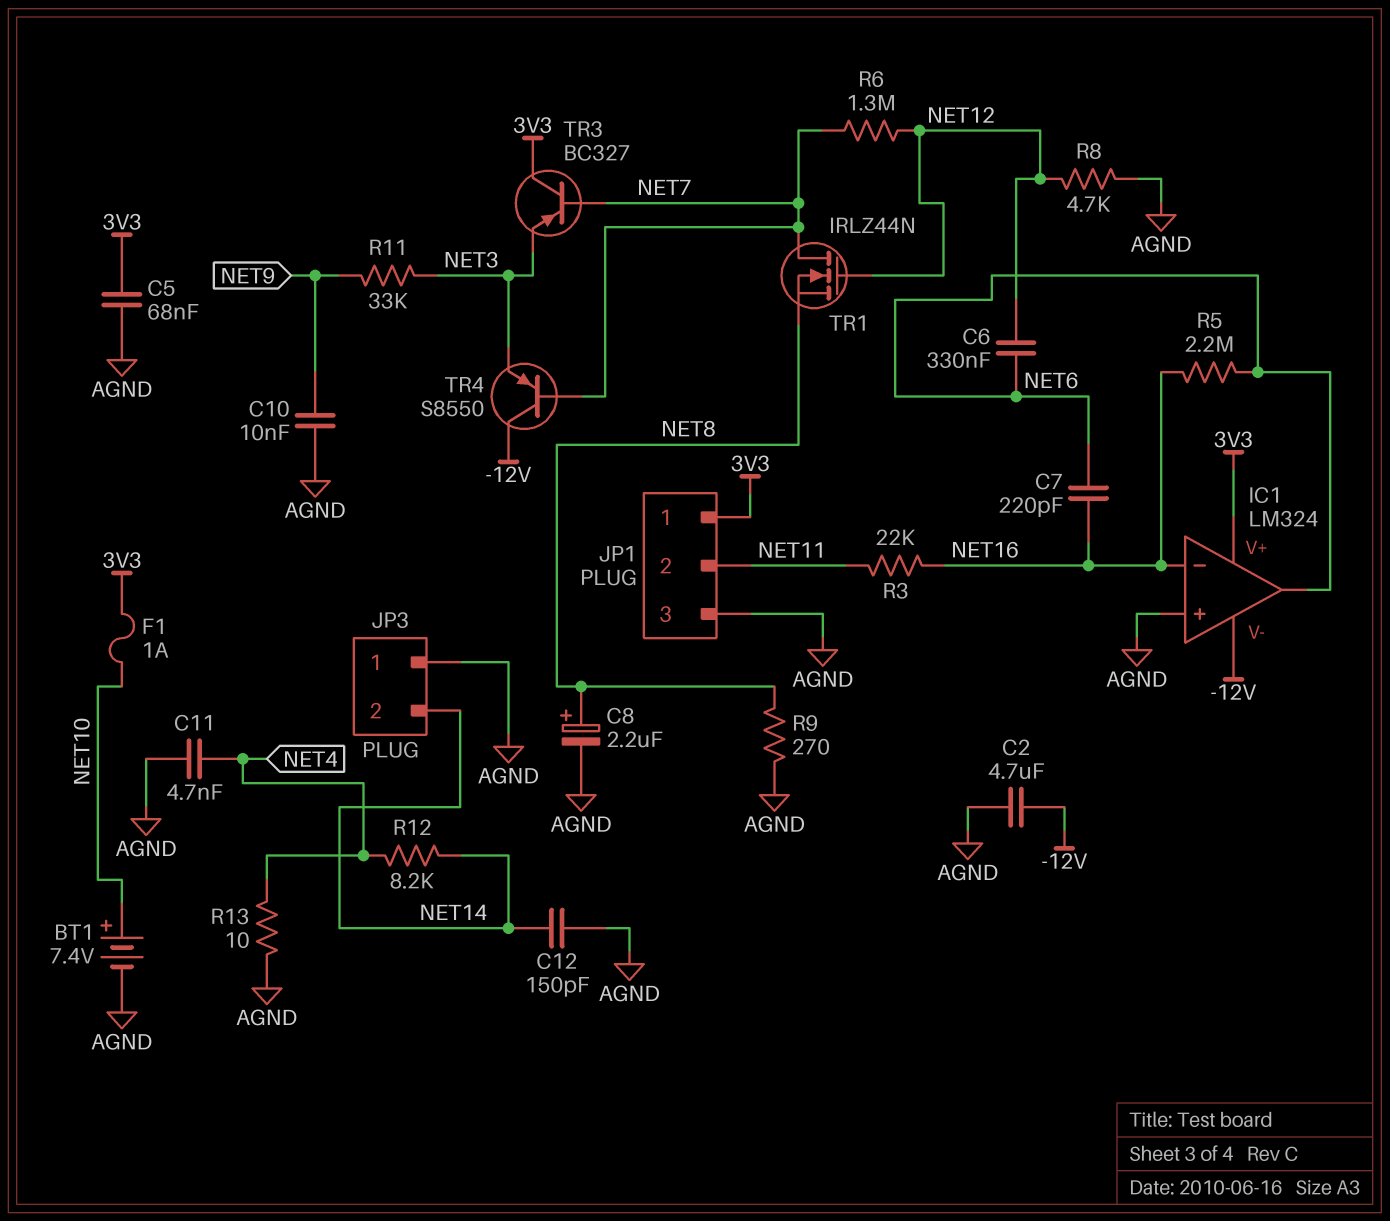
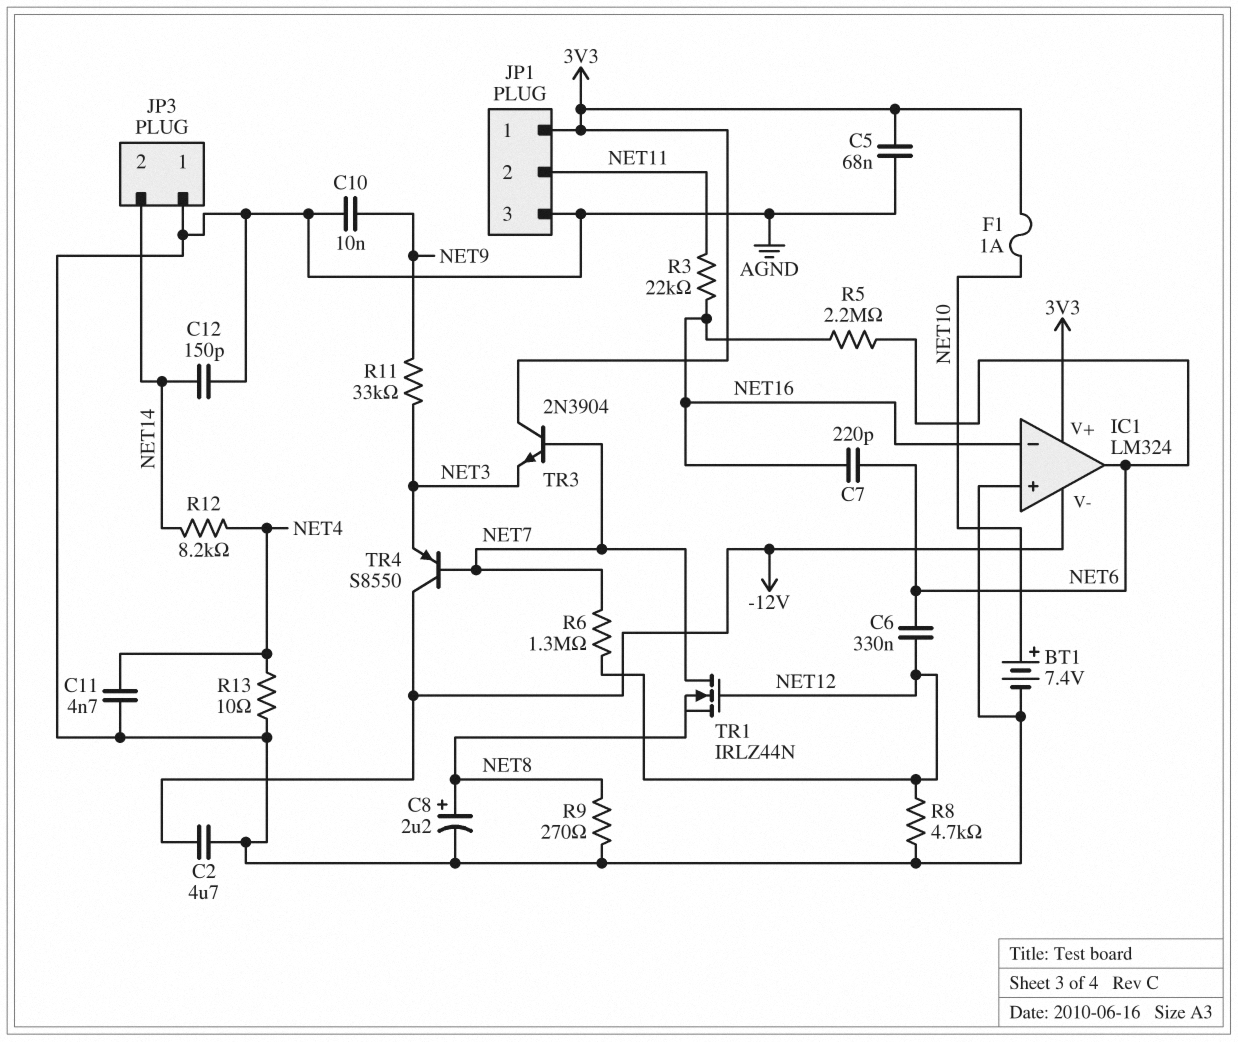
TR3: PNP BC327 (B NET7, C 3V3, E NET3) -> NPN 2N3904 (B NET7, C 3V3, E NET3)

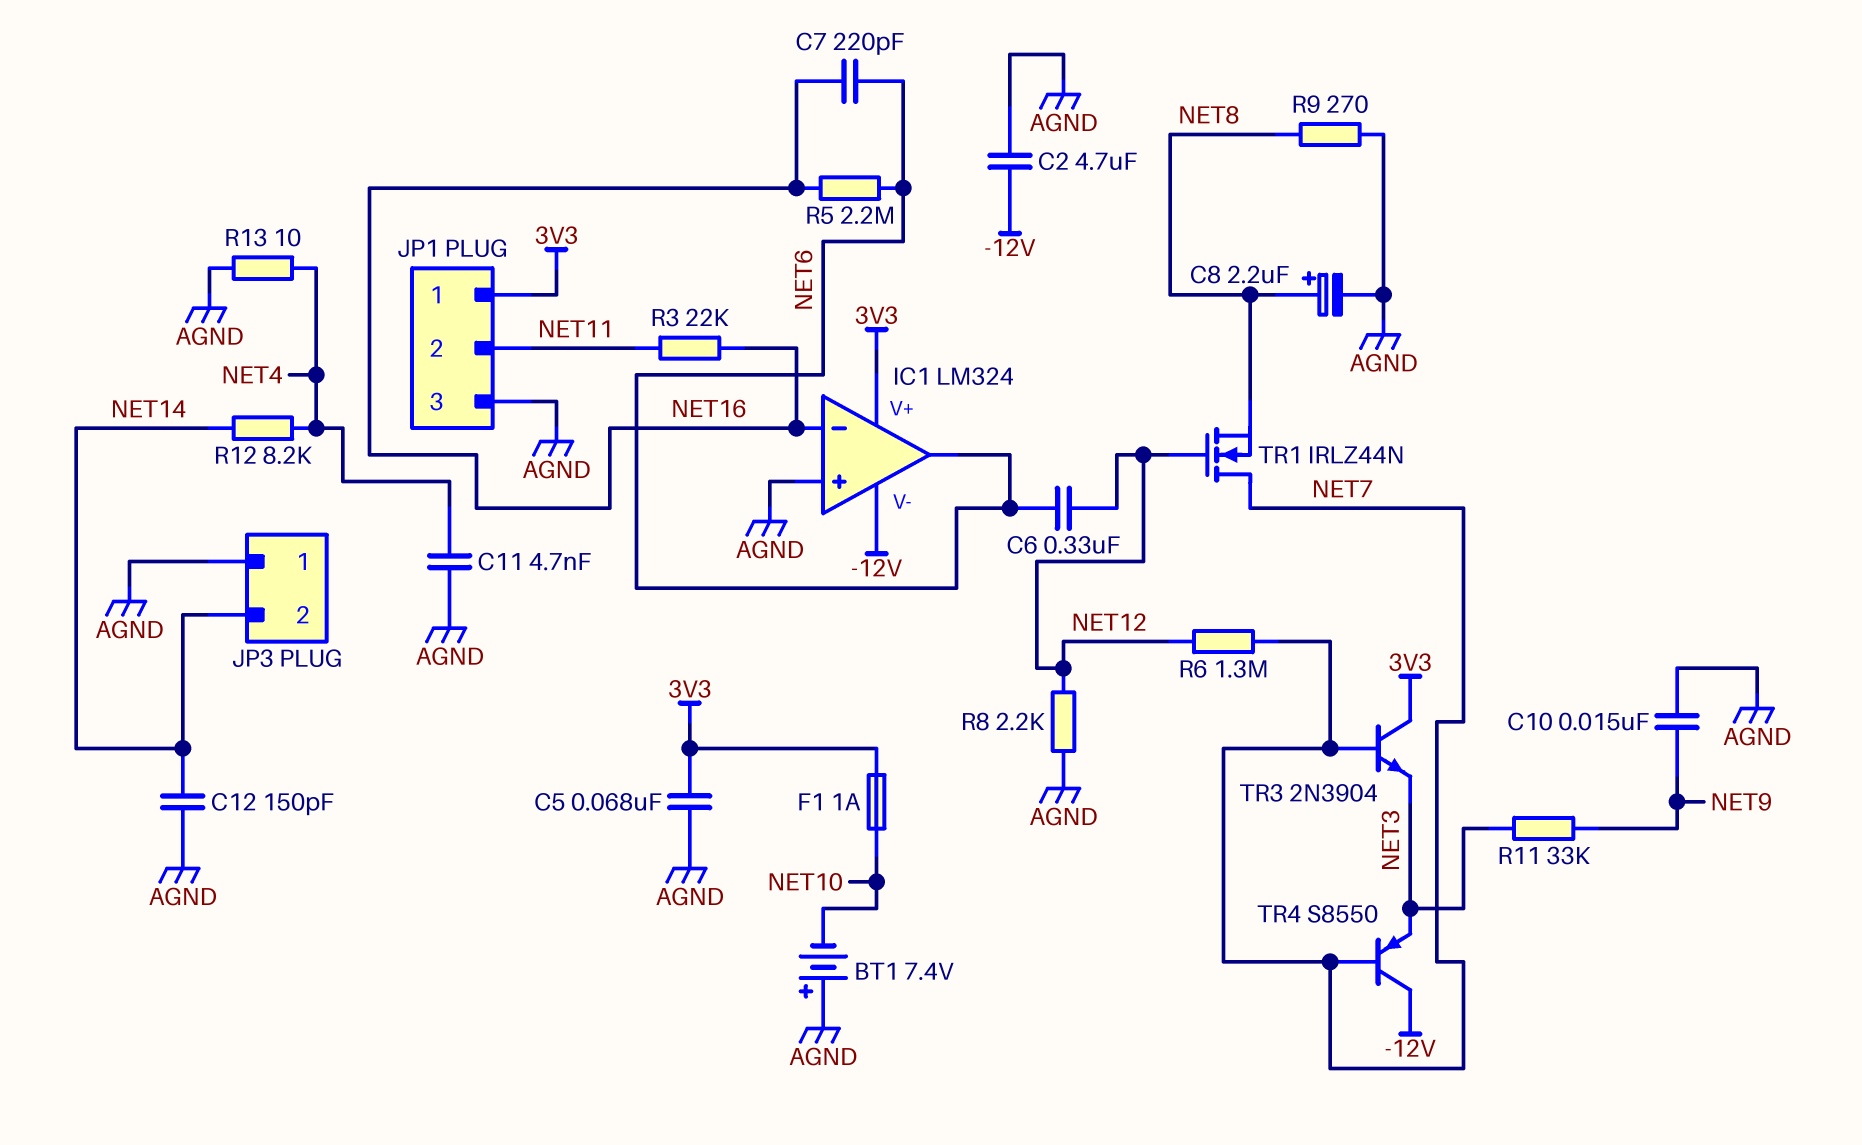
BT1: 7.4V (plus NET10, minus AGND) -> 7.4V (plus AGND, minus NET10)
C10: 10nF (AGND, NET9) -> 15nF (AGND, NET9)
R8: 4.7k (AGND, NET12) -> 2.2k (AGND, NET12)

